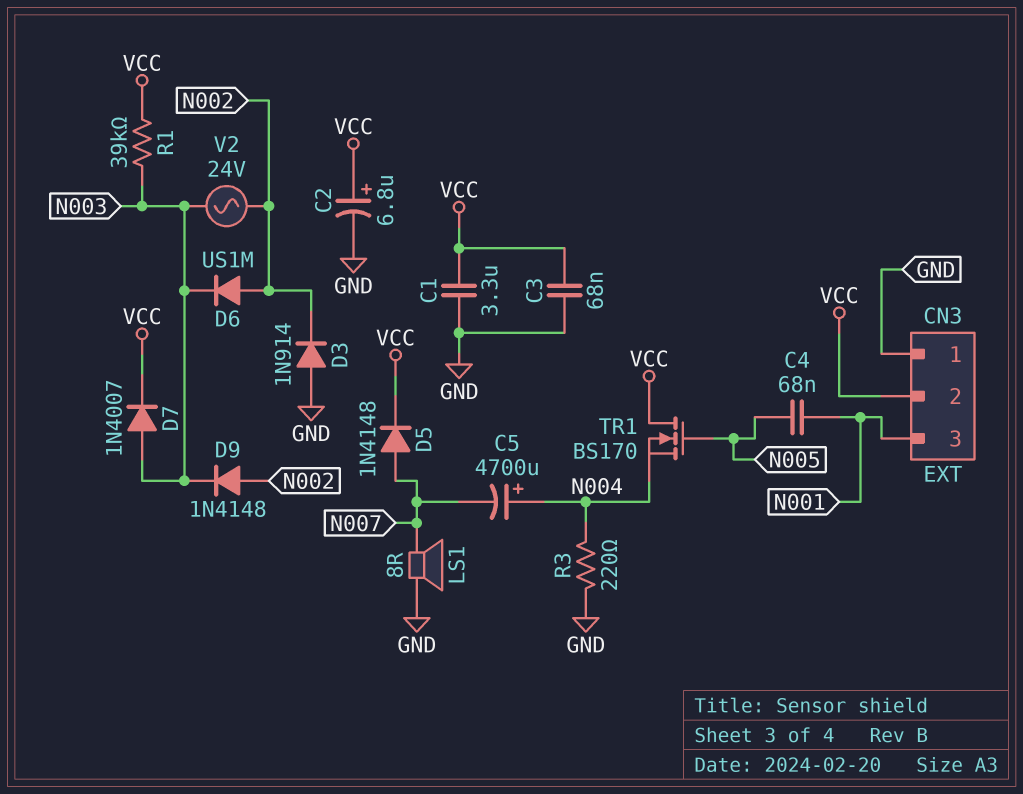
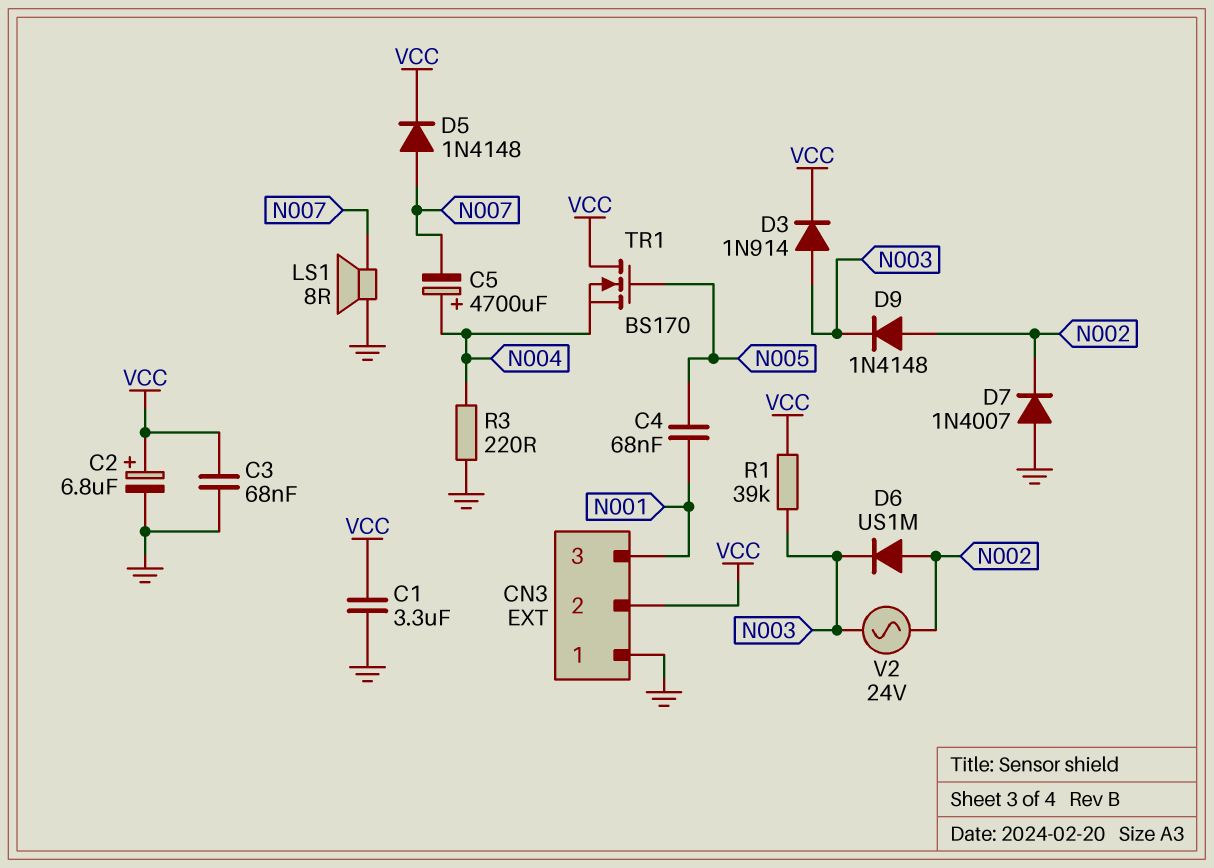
D3: diode 1N914 (A GND, K N002) -> diode 1N914 (A N003, K VCC)
D7: diode 1N4007 (A N003, K VCC) -> diode 1N4007 (A GND, K N002)

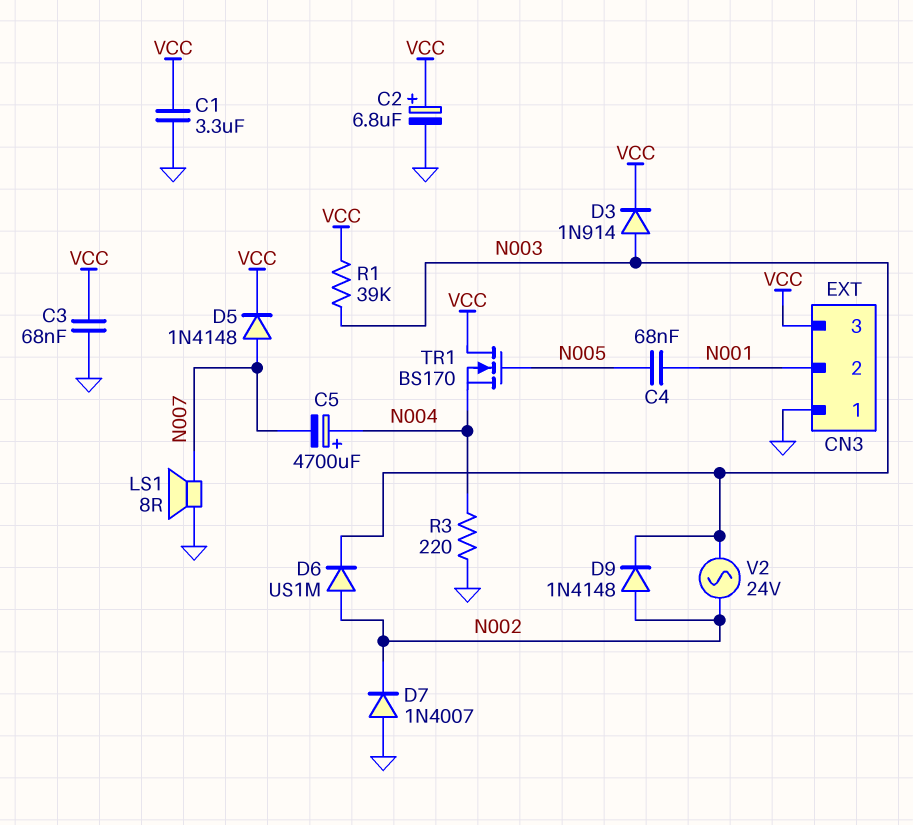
CN3 pin 2: VCC -> N001
CN3 pin 3: N001 -> VCC

